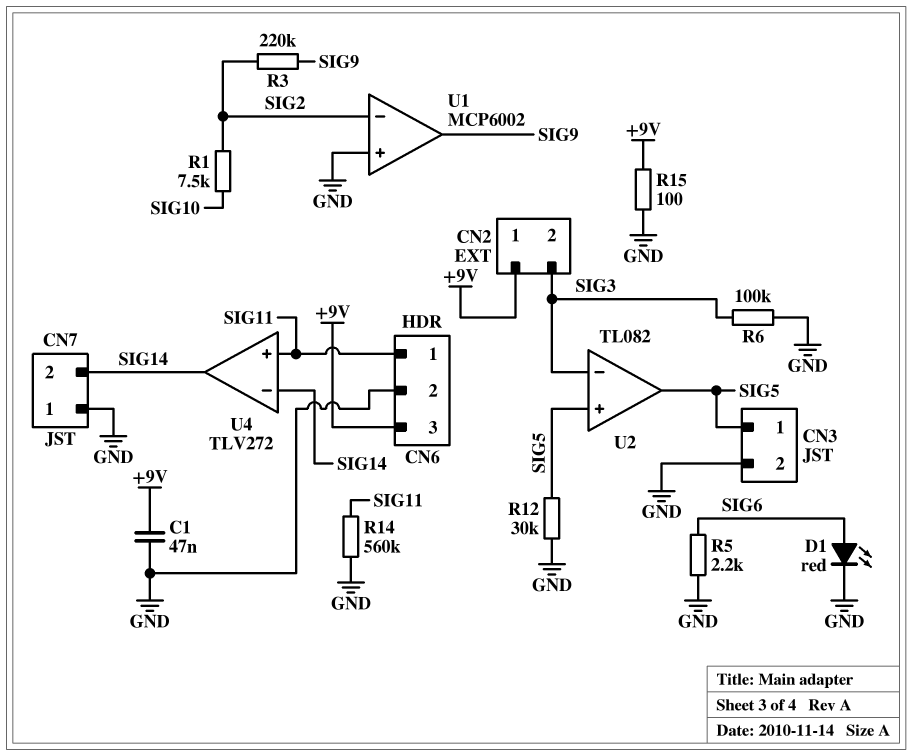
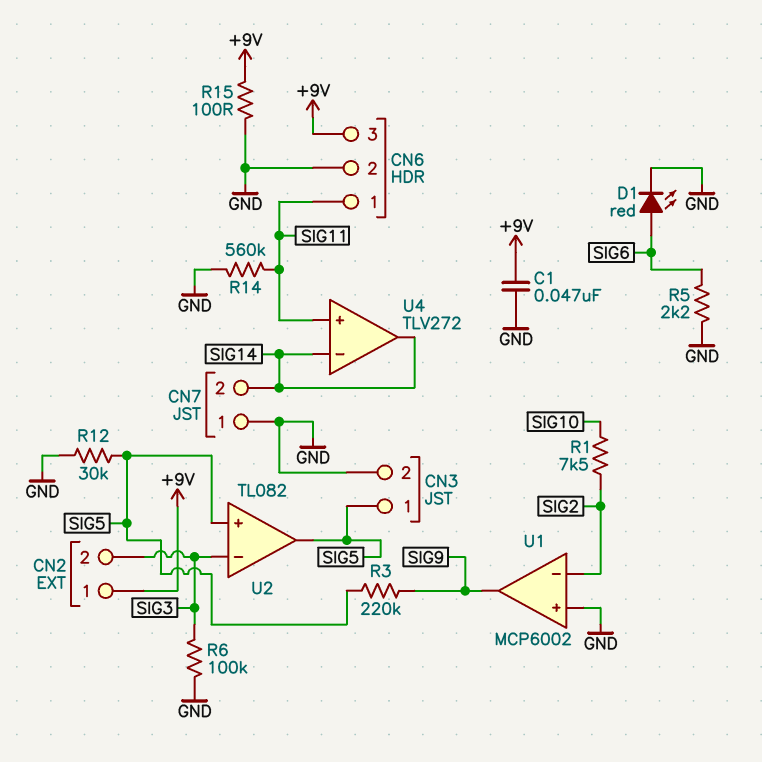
R3: 220k (SIG2, SIG9) -> 220k (SIG5, SIG9)

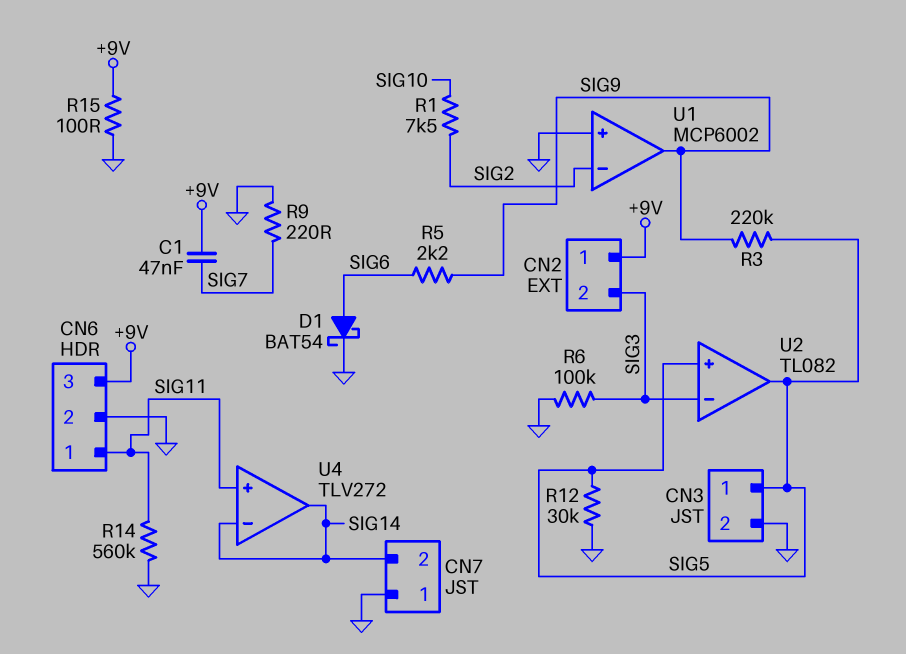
C1: 47nF (+9V, GND) -> 47nF (+9V, SIG7)
D1: LED red (A SIG6, K GND) -> schottky BAT54 (A SIG6, K GND)
R5: 2.2k (GND, SIG6) -> 2.2k (SIG6, SIG9)
R9: none -> 220 (GND, SIG7)

